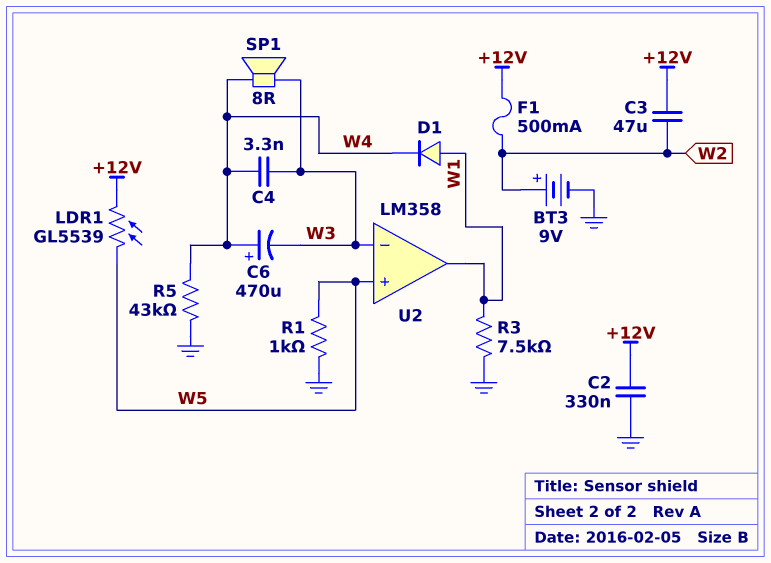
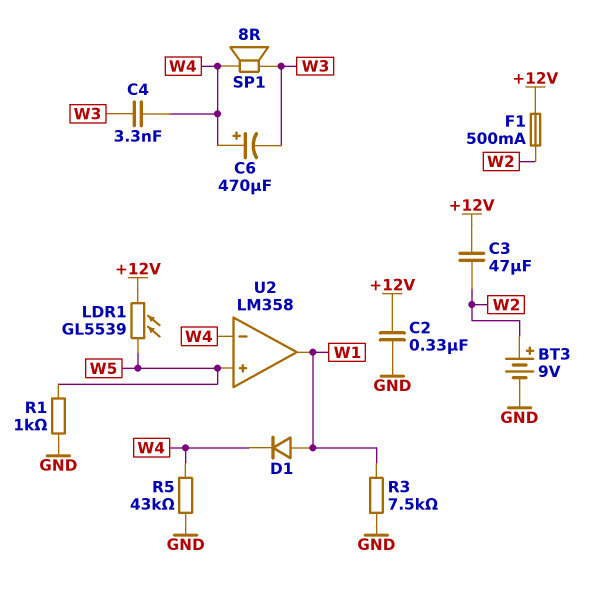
U2 pin in-: W3 -> W4

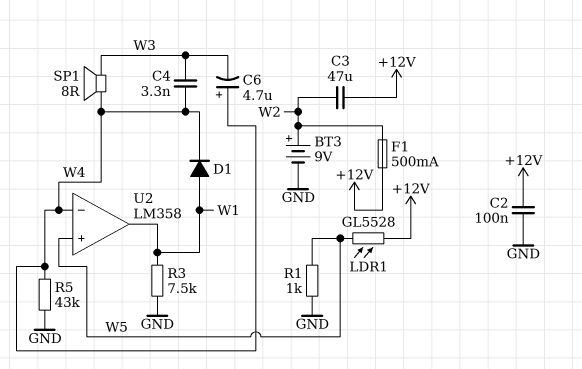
C2: 330nF (+12V, GND) -> 100nF (+12V, GND)
C6: 470uF (plus W4, minus W3) -> 4.7uF (plus W4, minus W3)
LDR1: GL5539 (+12V, W5) -> GL5528 (+12V, W5)

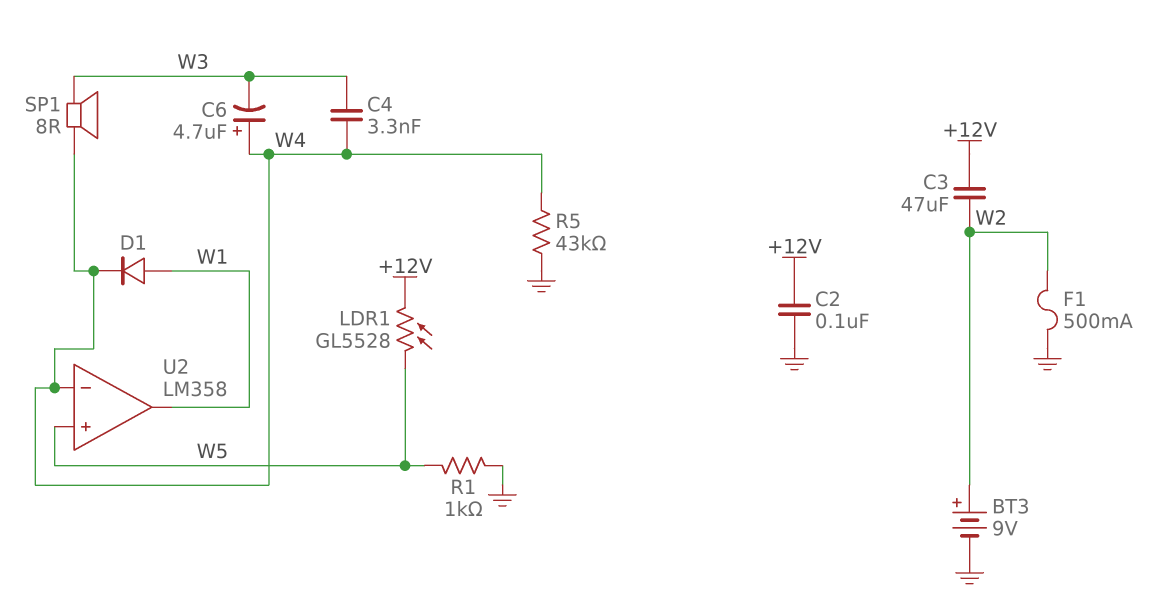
F1: 500mA (+12V, W2) -> 500mA (GND, W2)
R3: 7.5k (GND, W1) -> none

